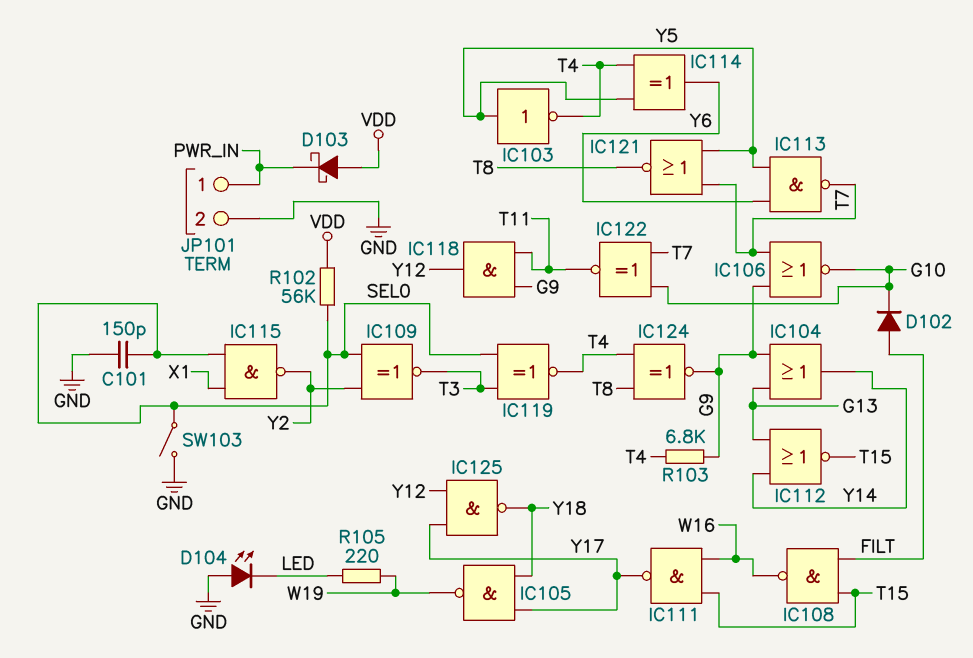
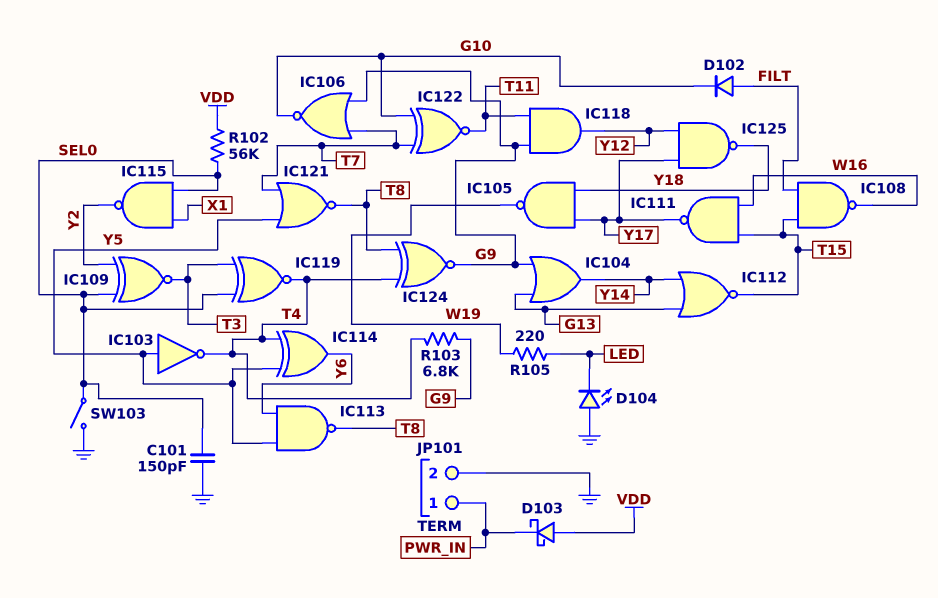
IC113: NAND (in Y5, in Y6, out T7) -> NAND (in Y5, in Y6, out T8)

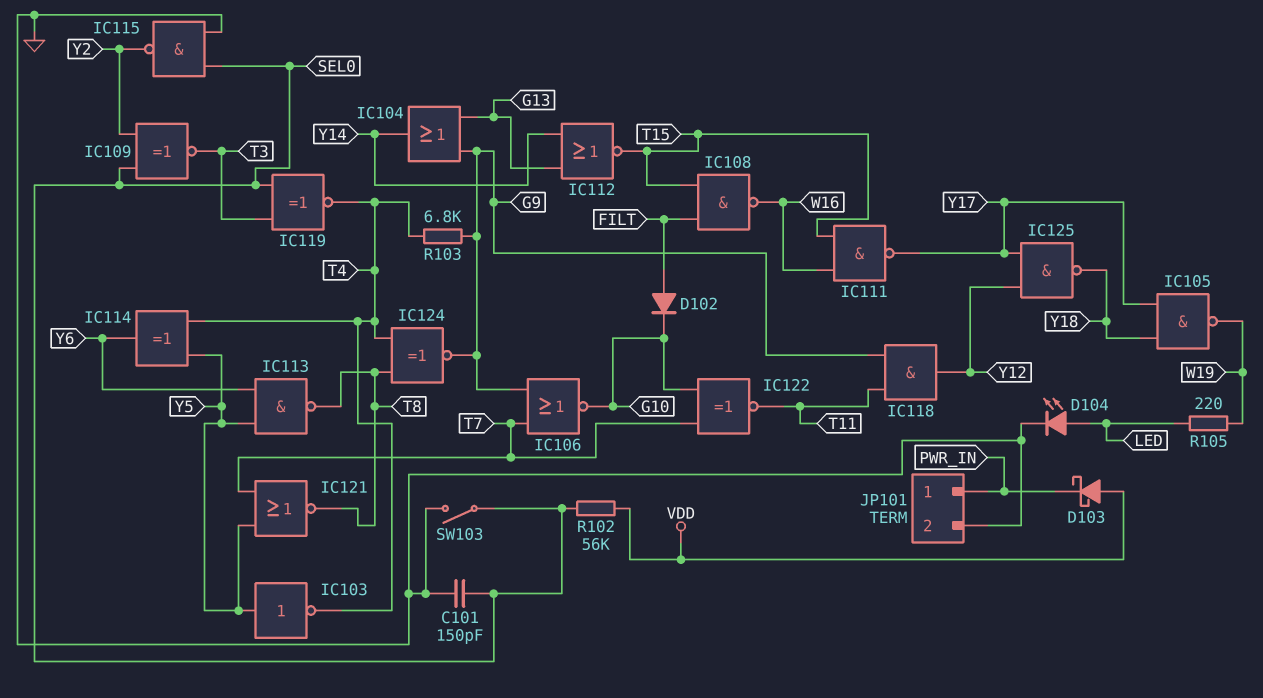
D104: LED (A GND, K LED) -> LED (A LED, K GND)
IC115: NAND (in SEL0, in X1, out Y2) -> NAND (in GND, in SEL0, out Y2)

